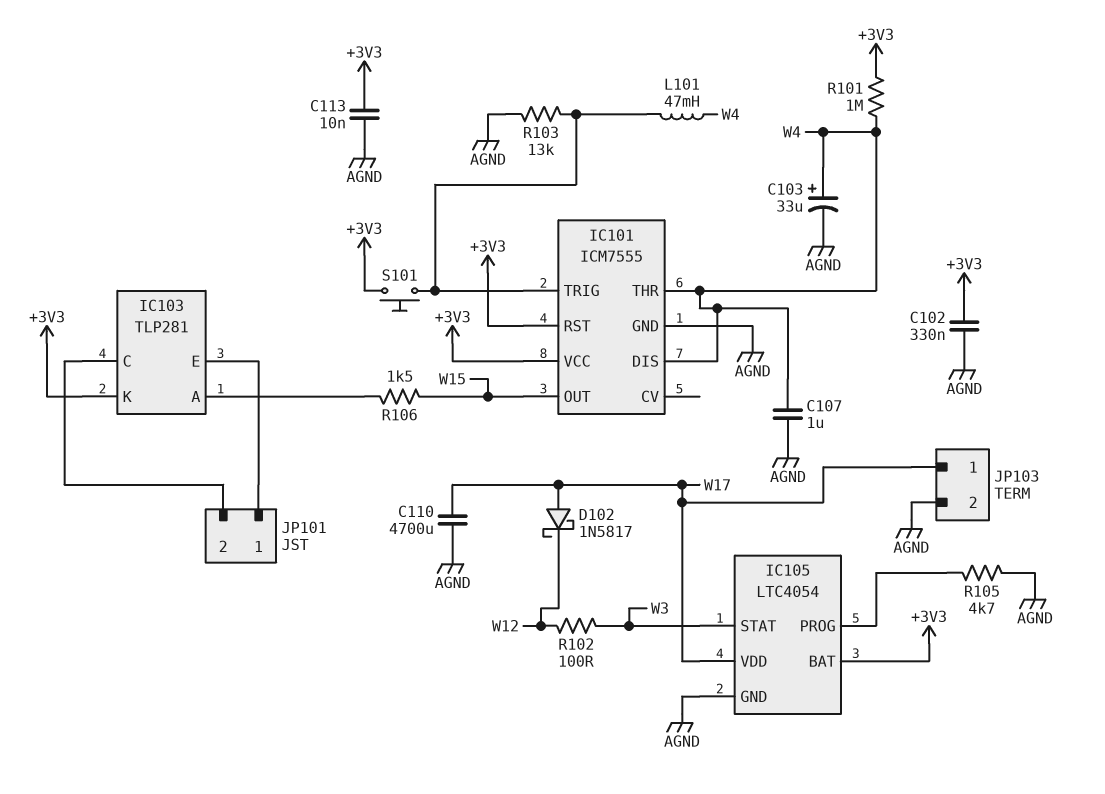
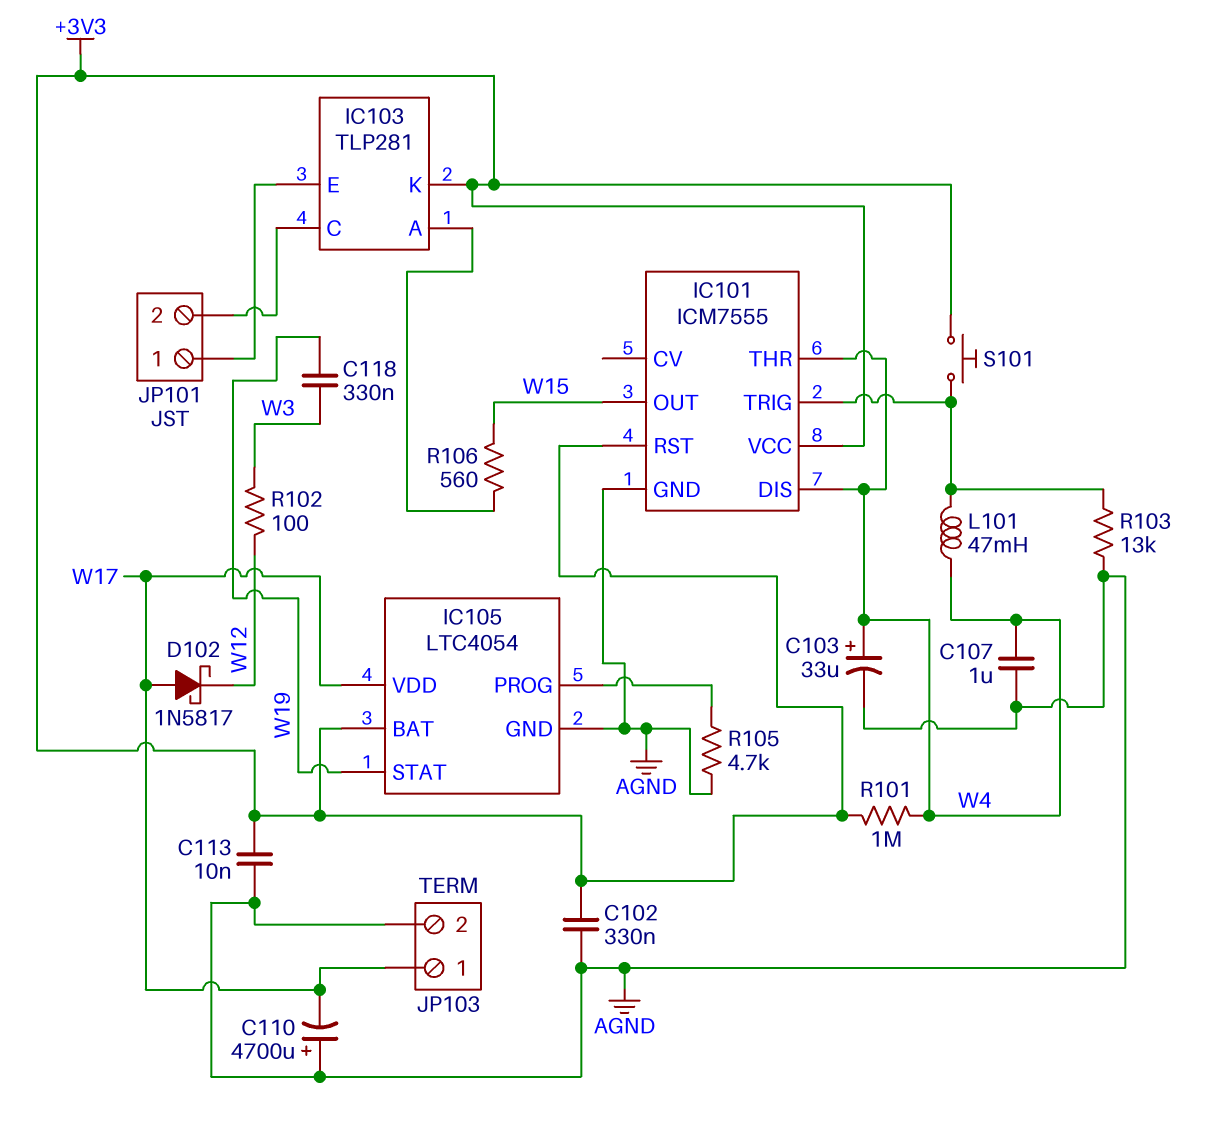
C110: 4700uF (AGND, W17) -> 4700uF (plus AGND, minus W17)
C118: none -> 330nF (W3, W19)
IC105 pin STAT: W3 -> W19
R106: 1.5k (IC103/A, W15) -> 560 (IC103/A, W15)

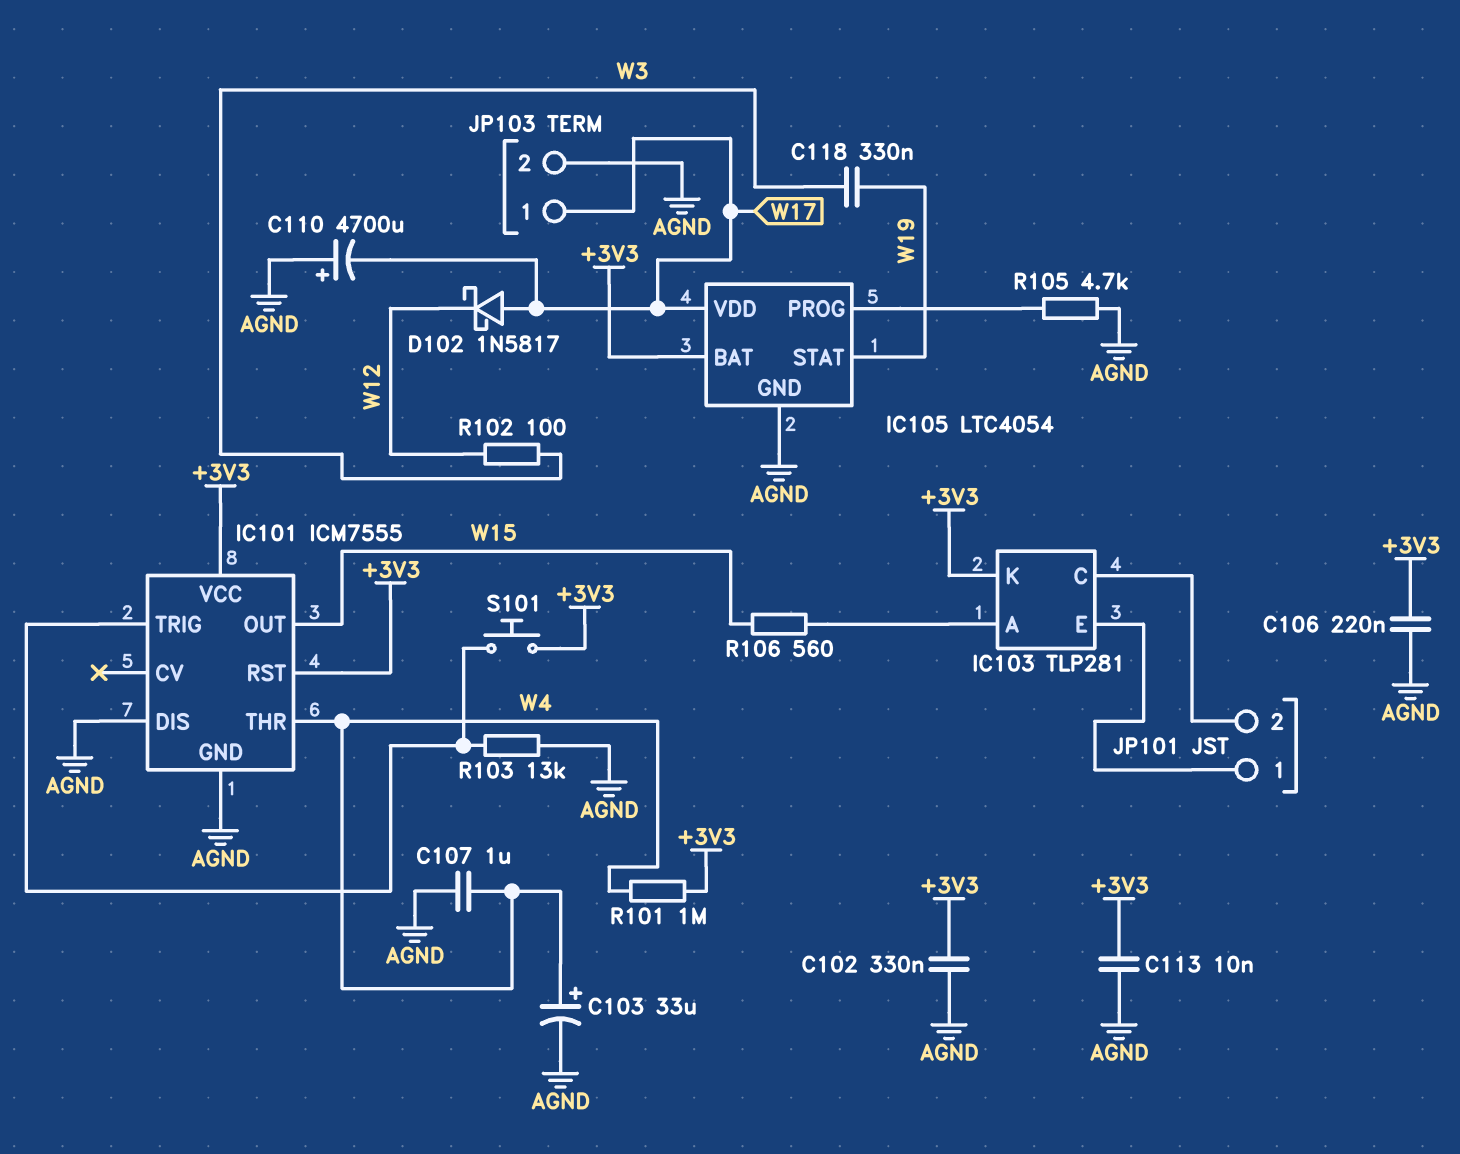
C106: none -> 220nF (+3V3, AGND)
IC101 pin DIS: W4 -> AGND
L101: 47mH (IC101/TRIG, W4) -> none

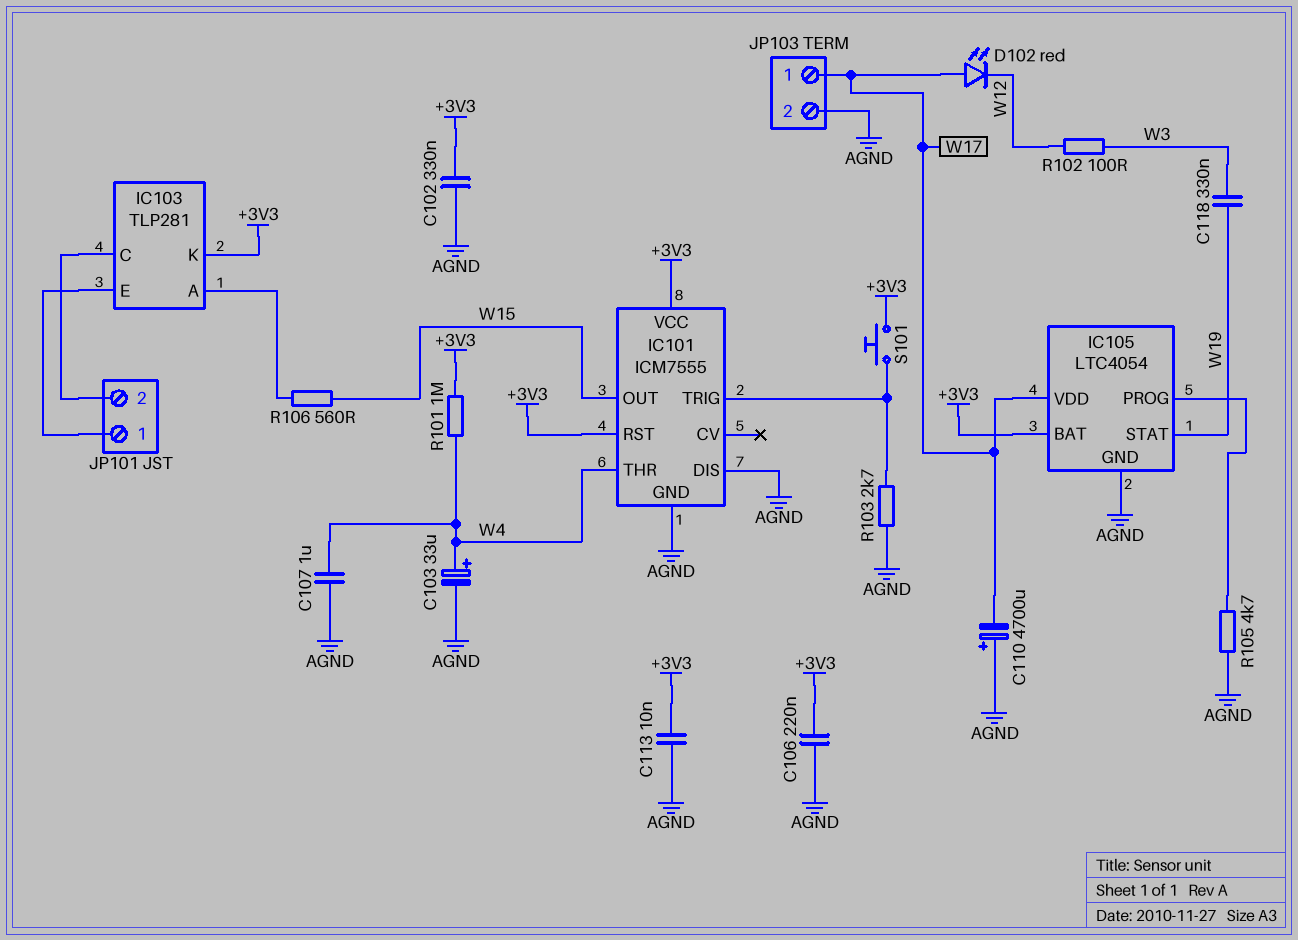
D102: schottky 1N5817 (A W17, K W12) -> LED red (A W17, K W12)
R103: 13k (AGND, IC101/TRIG) -> 2.7k (AGND, IC101/TRIG)

